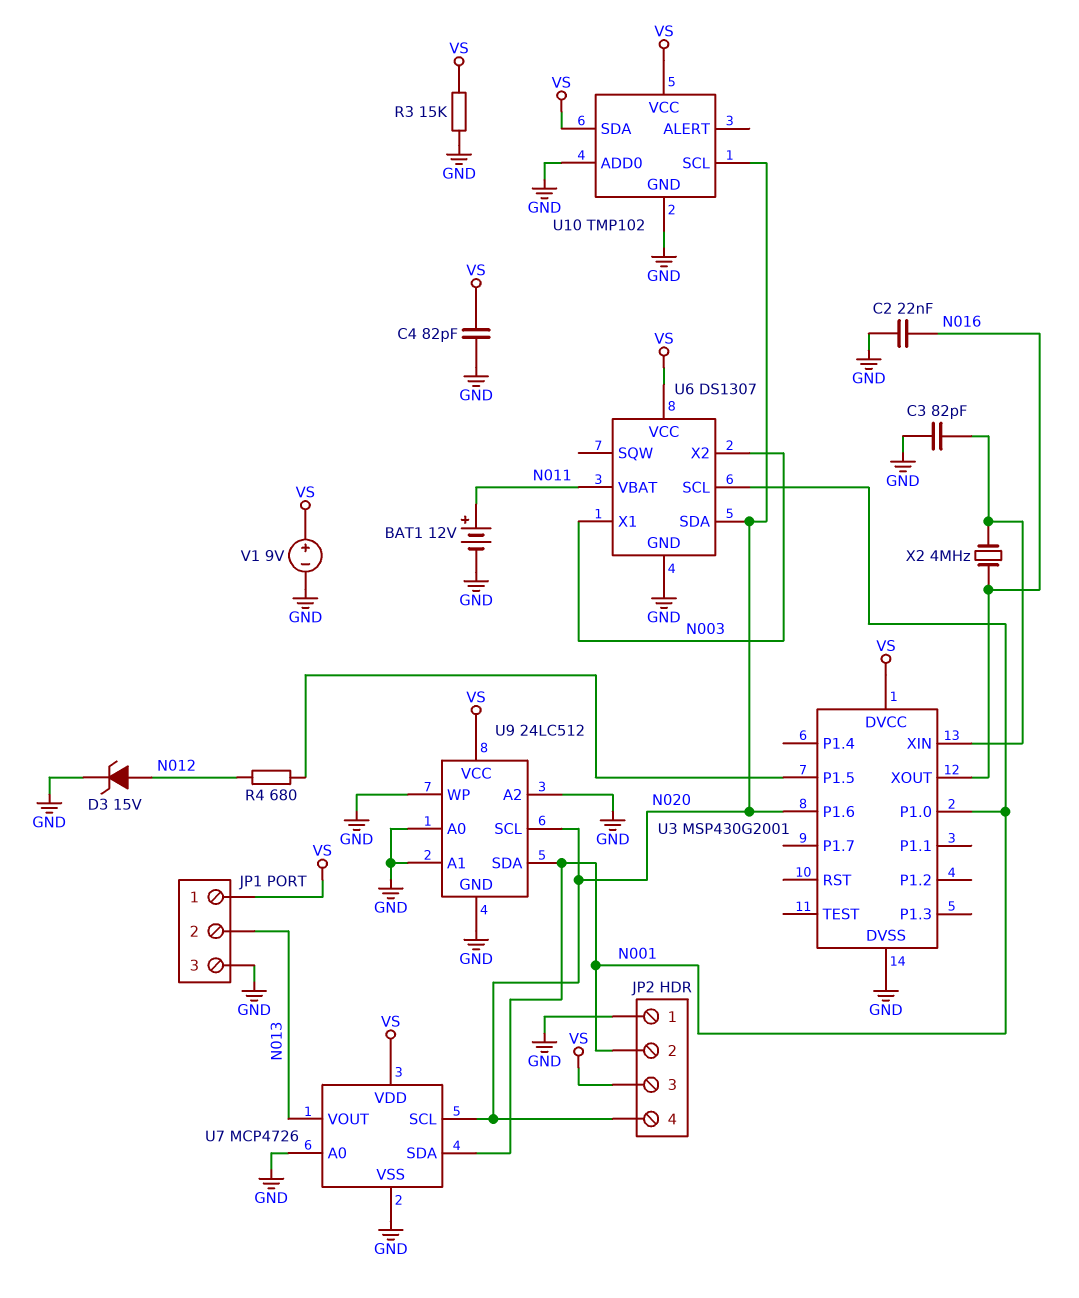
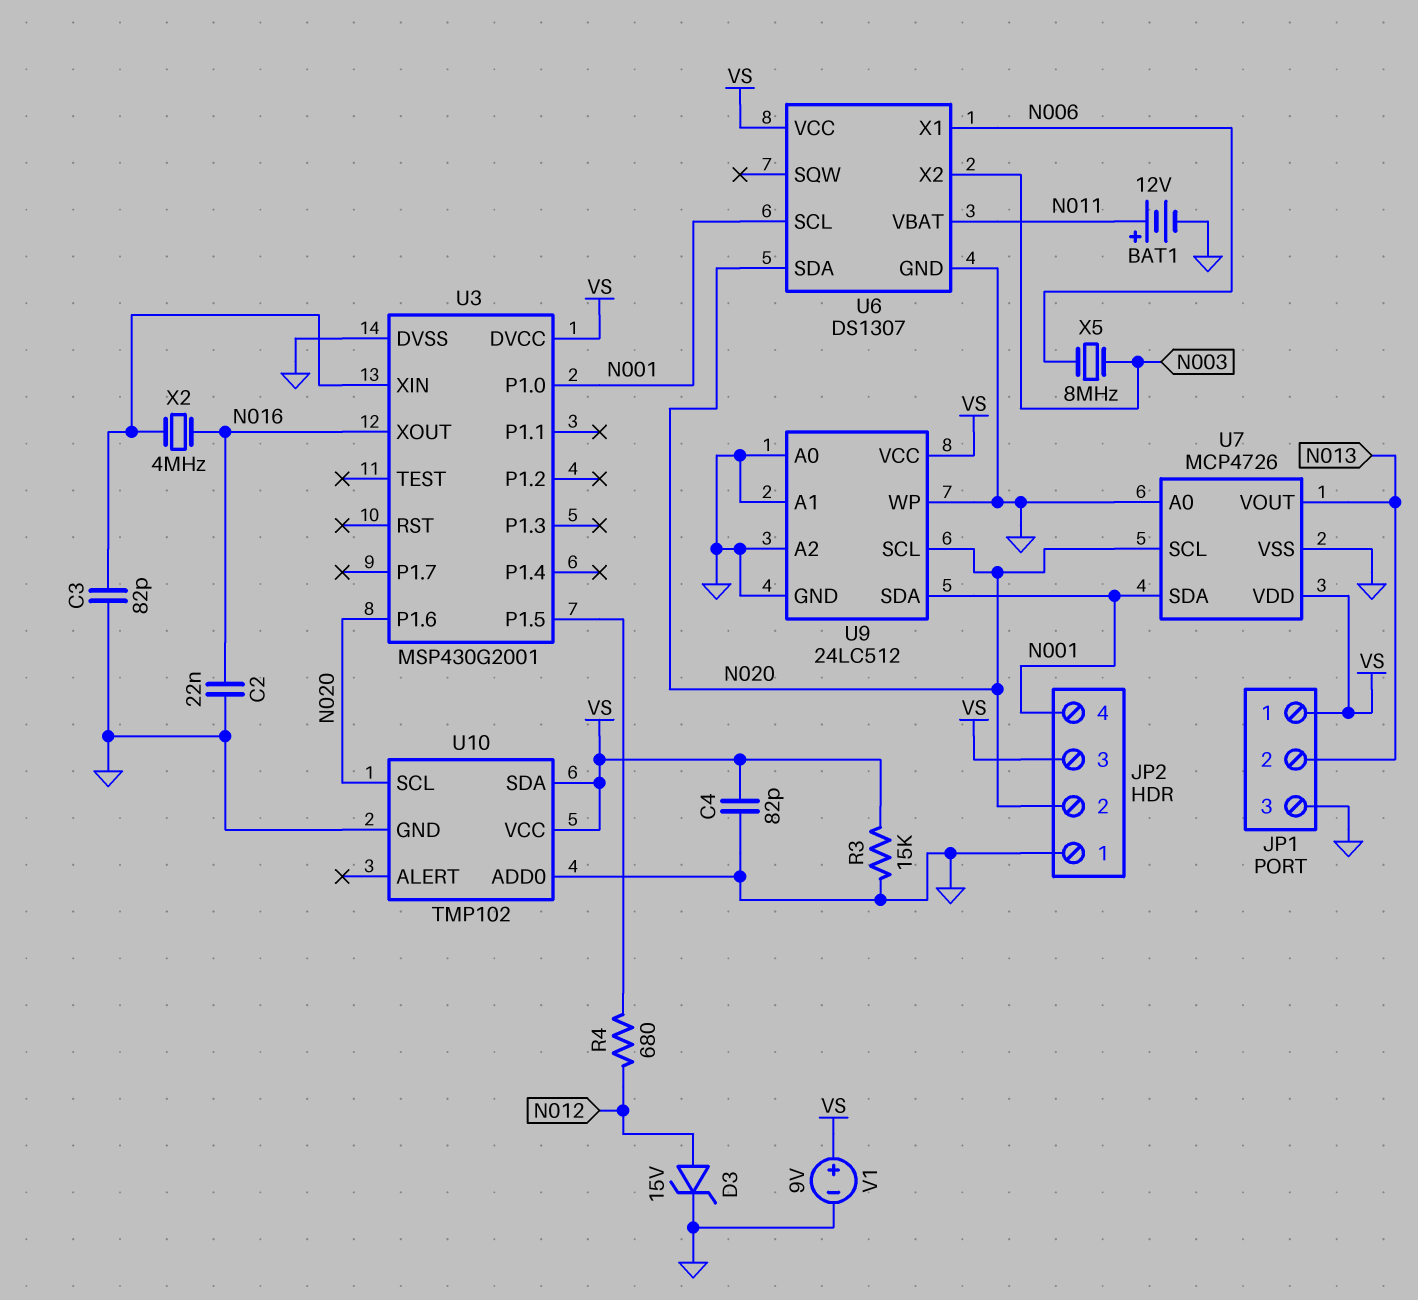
JP2 pin 2: N001 -> N020
JP2 pin 4: N020 -> N001
U6 pin X1: N003 -> N006
X5: none -> 8MHz (N003, N006)

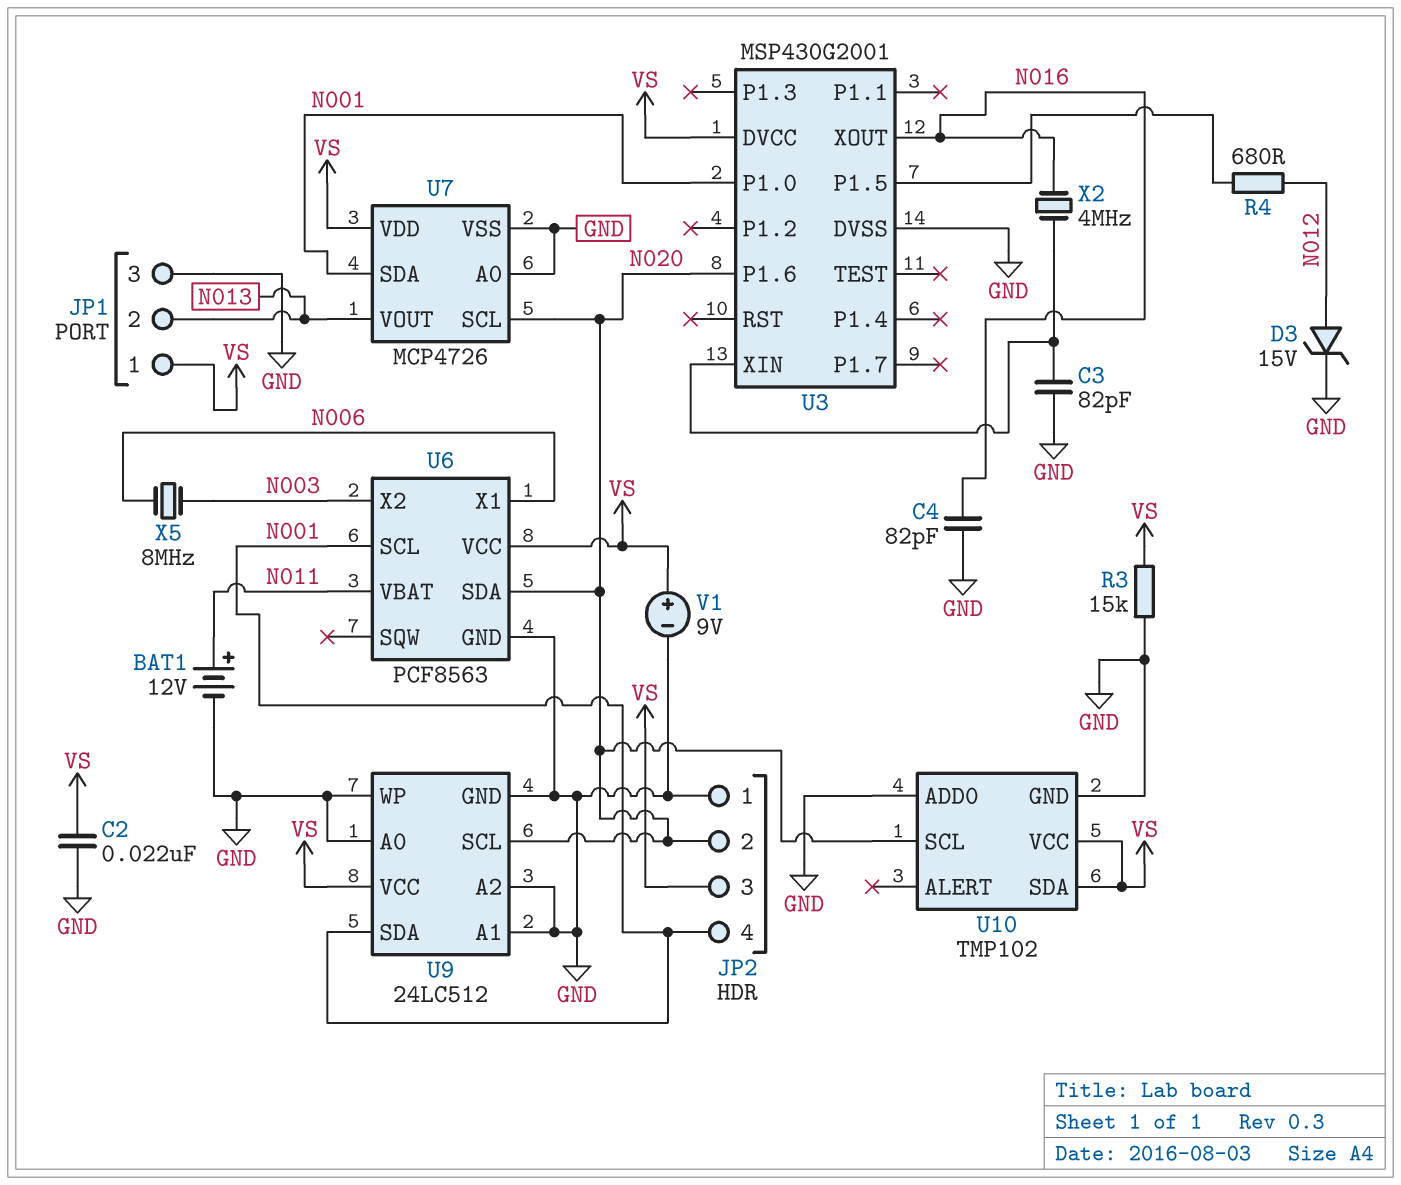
C2: 22nF (GND, N016) -> 22nF (GND, VS)
C4: 82pF (GND, VS) -> 82pF (GND, N016)
U6: DS1307 -> PCF8563

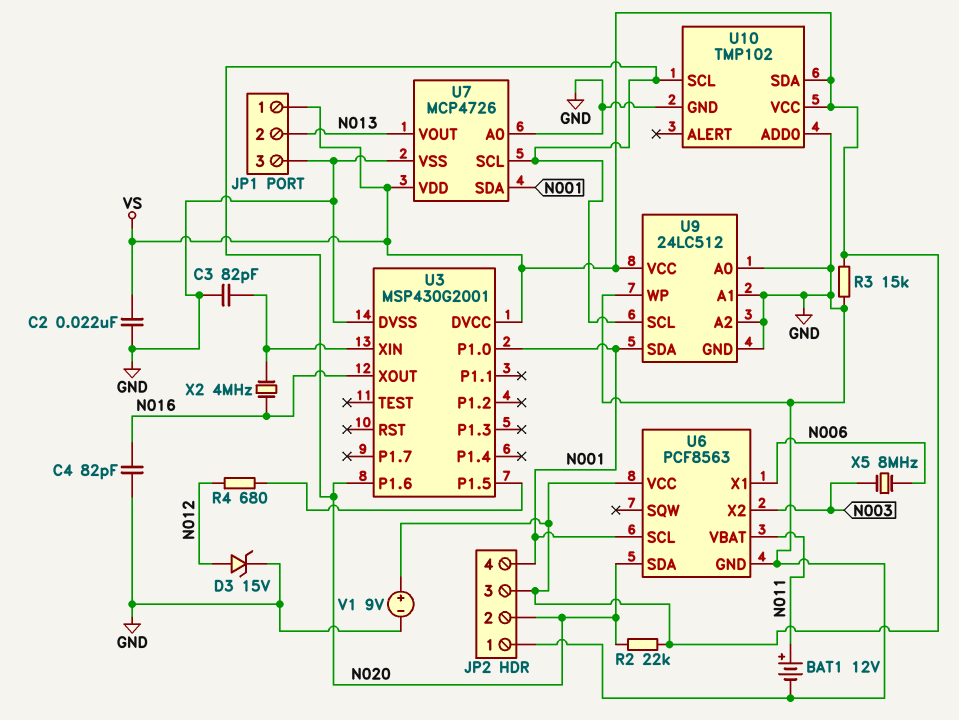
R2: none -> 22k (N020, VS)

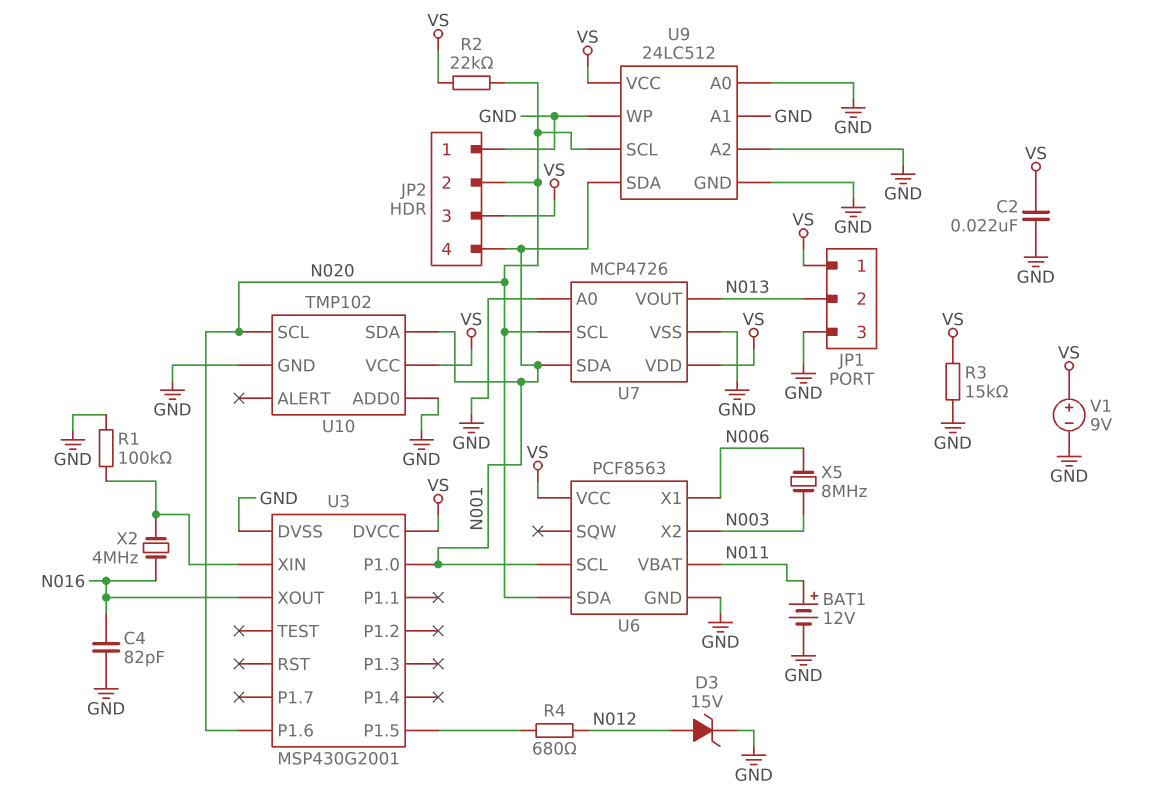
C3: 82pF (GND, U3/XIN) -> none
R1: none -> 100k (GND, U3/XIN)
U10 pin SDA: VS -> N001

